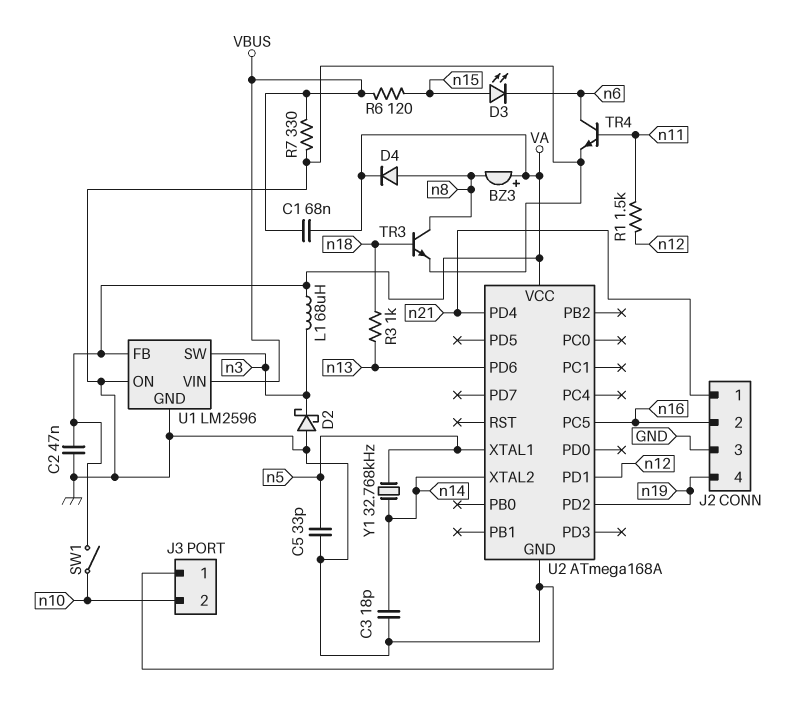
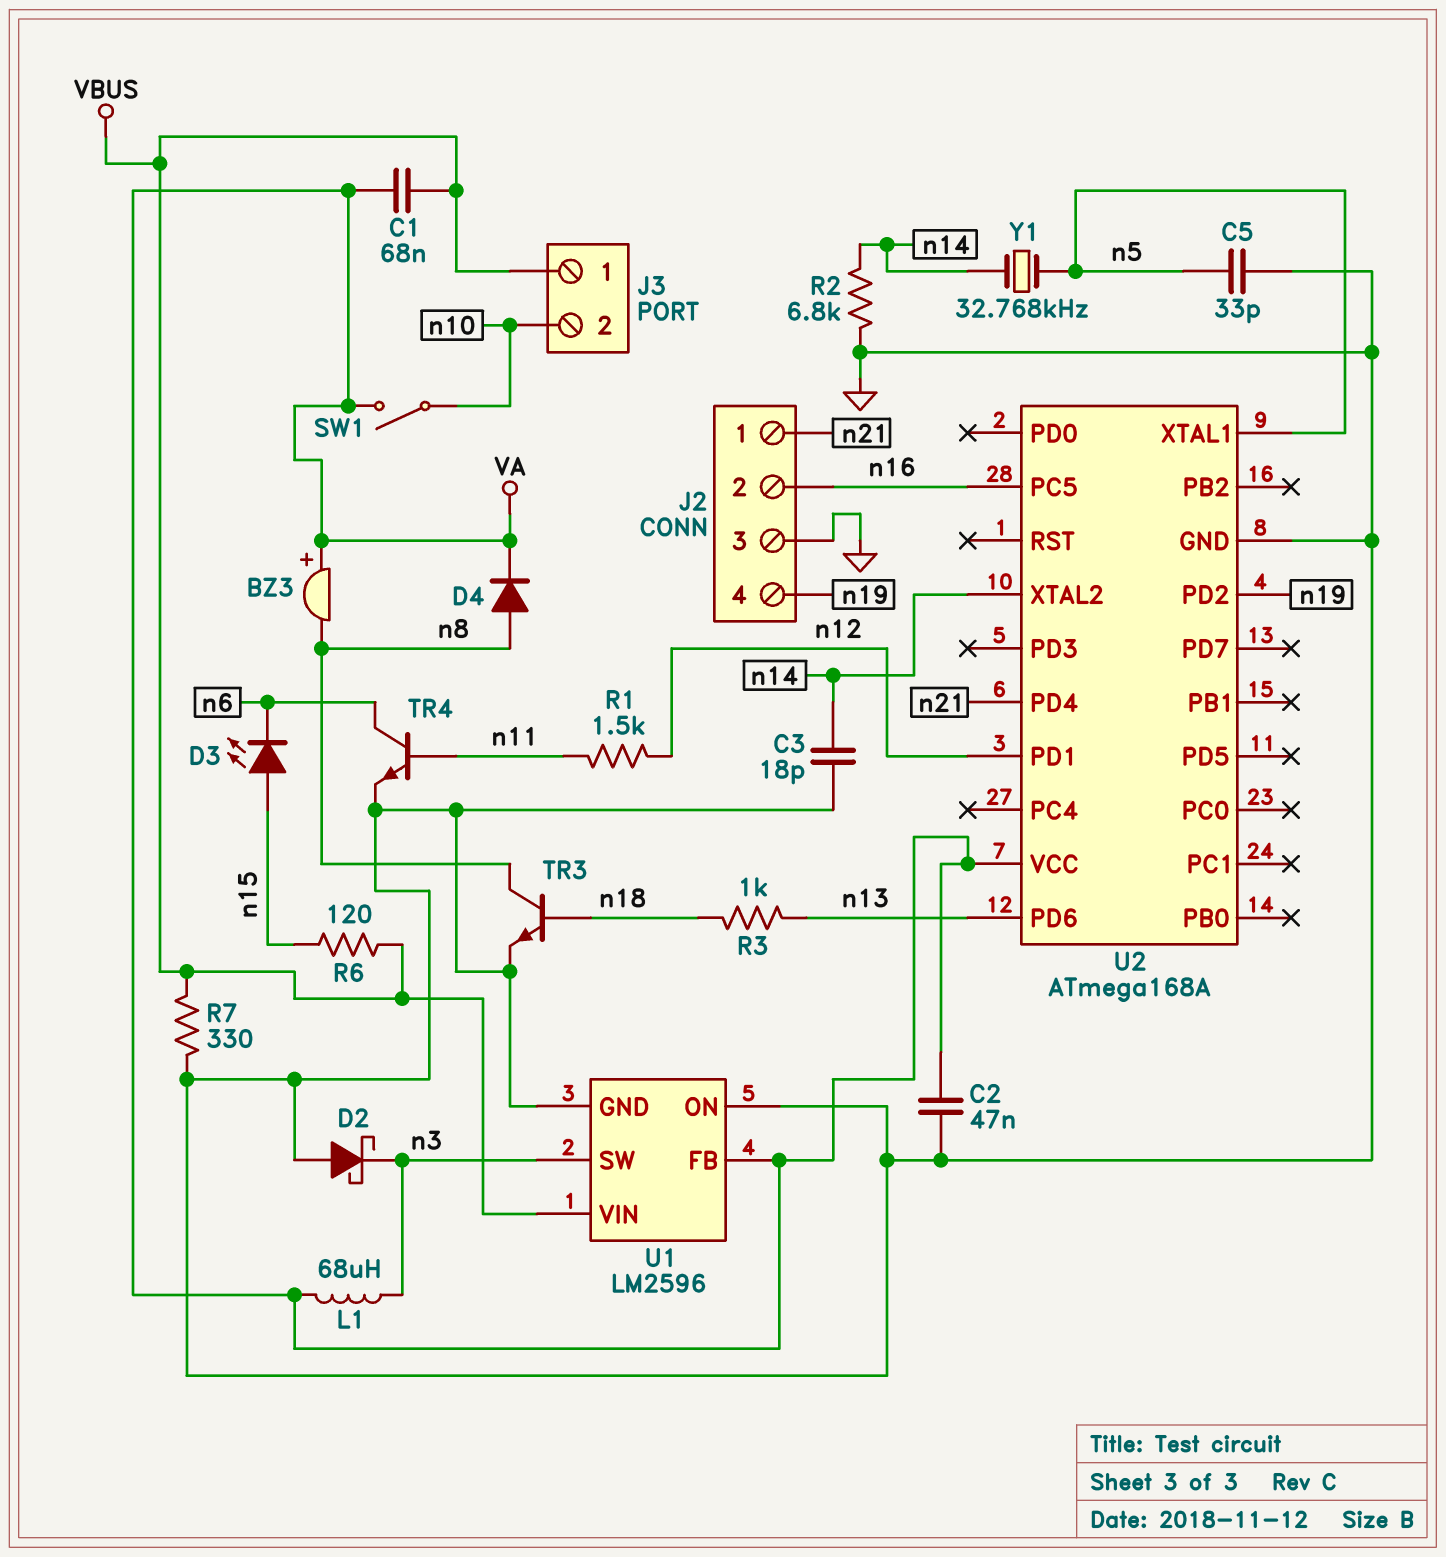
J3 pin 1: GND -> VBUS
R2: none -> 6.8k (GND, n14)

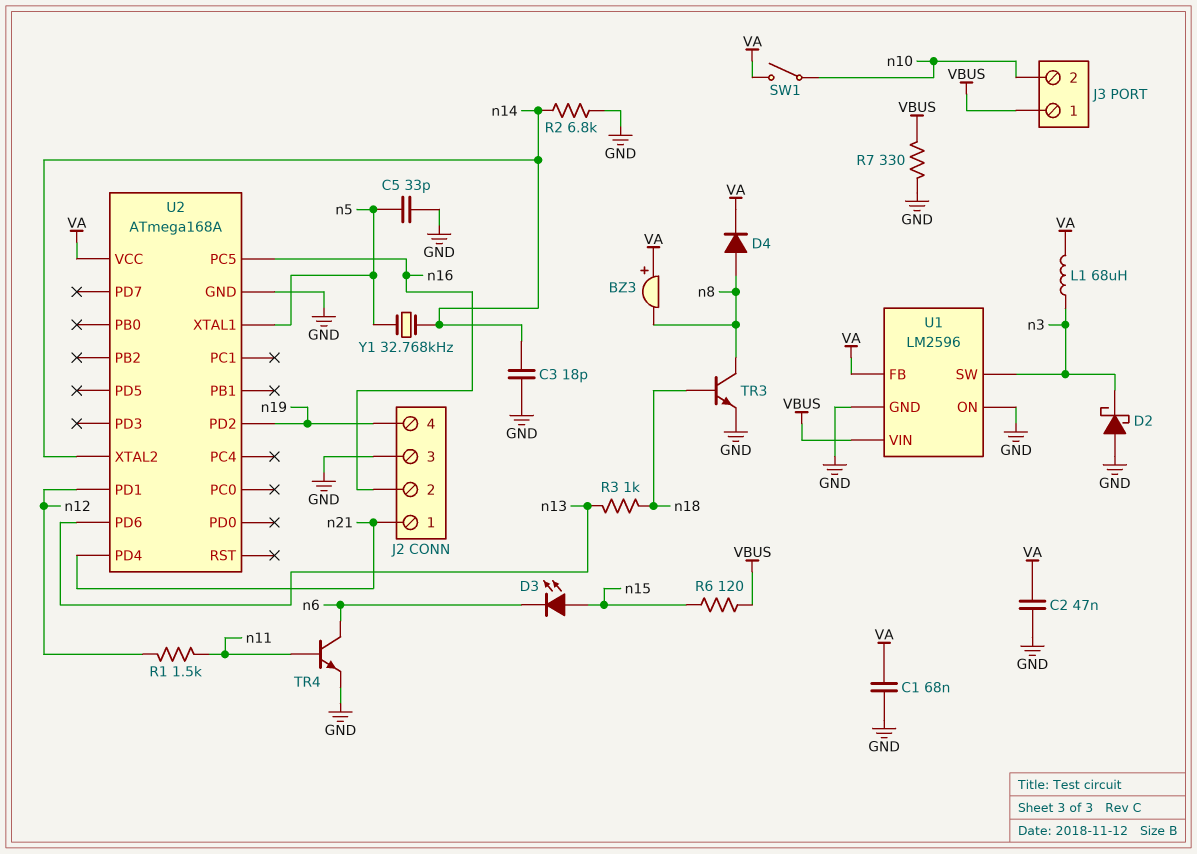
C1: 68nF (VA, VBUS) -> 68nF (GND, VA)

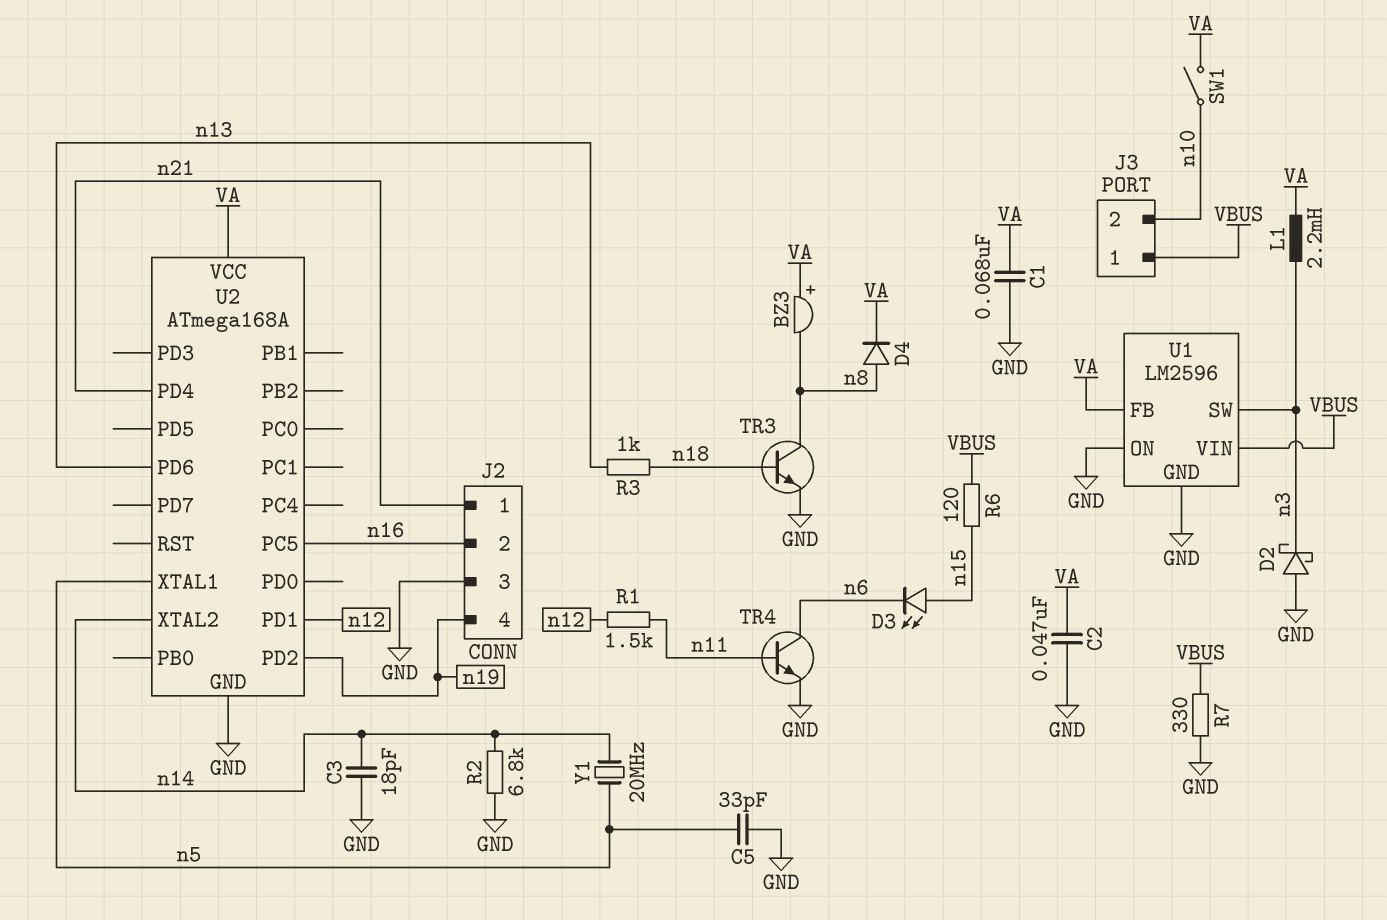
L1: 68uH (VA, n3) -> 2.2mH (VA, n3)
Y1: 32.768kHz (n5, n14) -> 20MHz (n5, n14)

